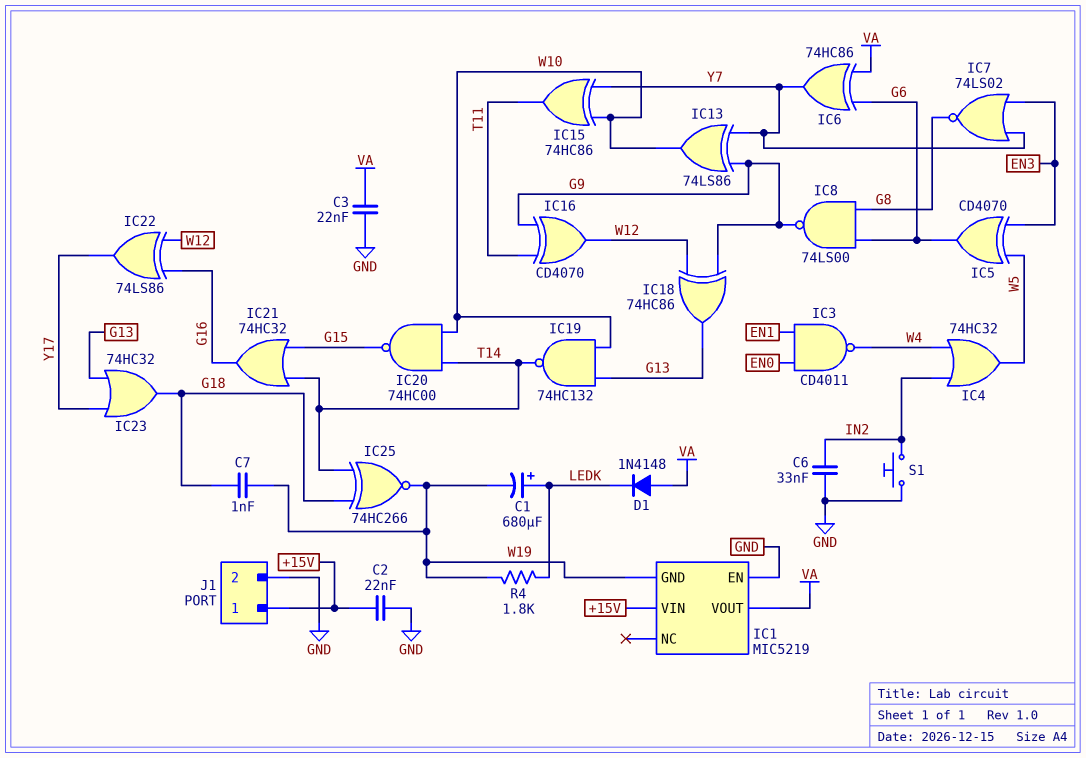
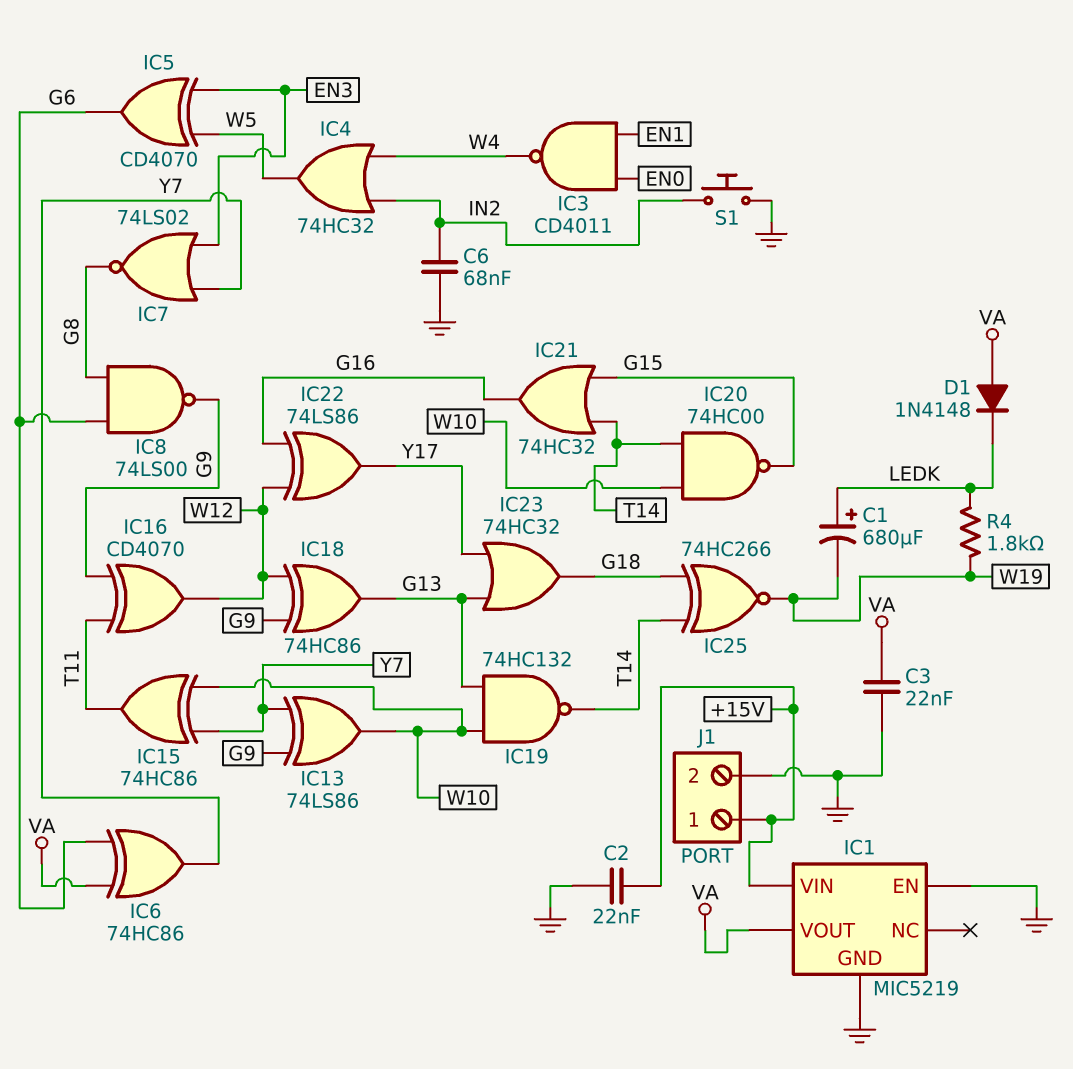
C6: 33nF (GND, IN2) -> 68nF (GND, IN2)
C7: 1nF (G18, W19) -> none
IC1 pin GND: W19 -> GND

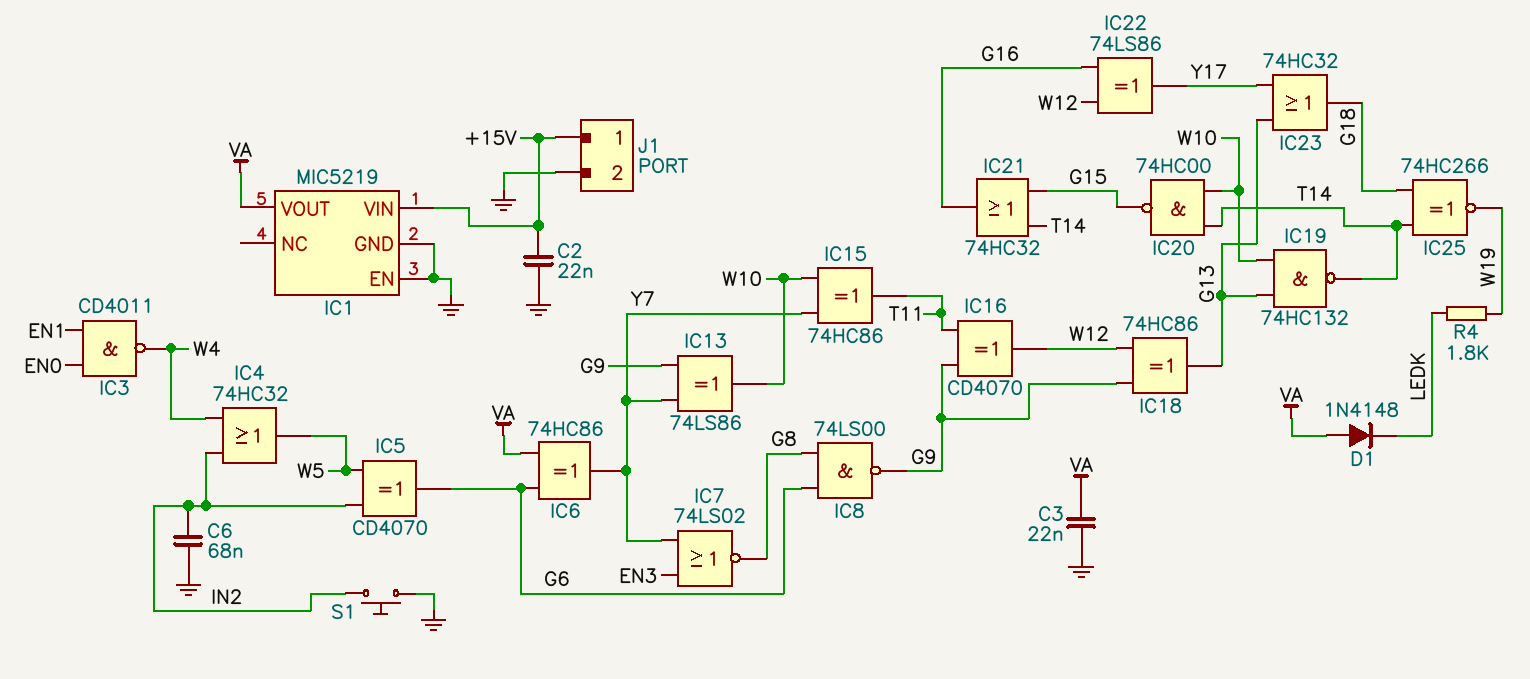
C1: 680uF (plus LEDK, minus W19) -> none
IC5: XOR CD4070 (in EN3, in W5, out G6) -> XOR CD4070 (in IN2, in W5, out G6)

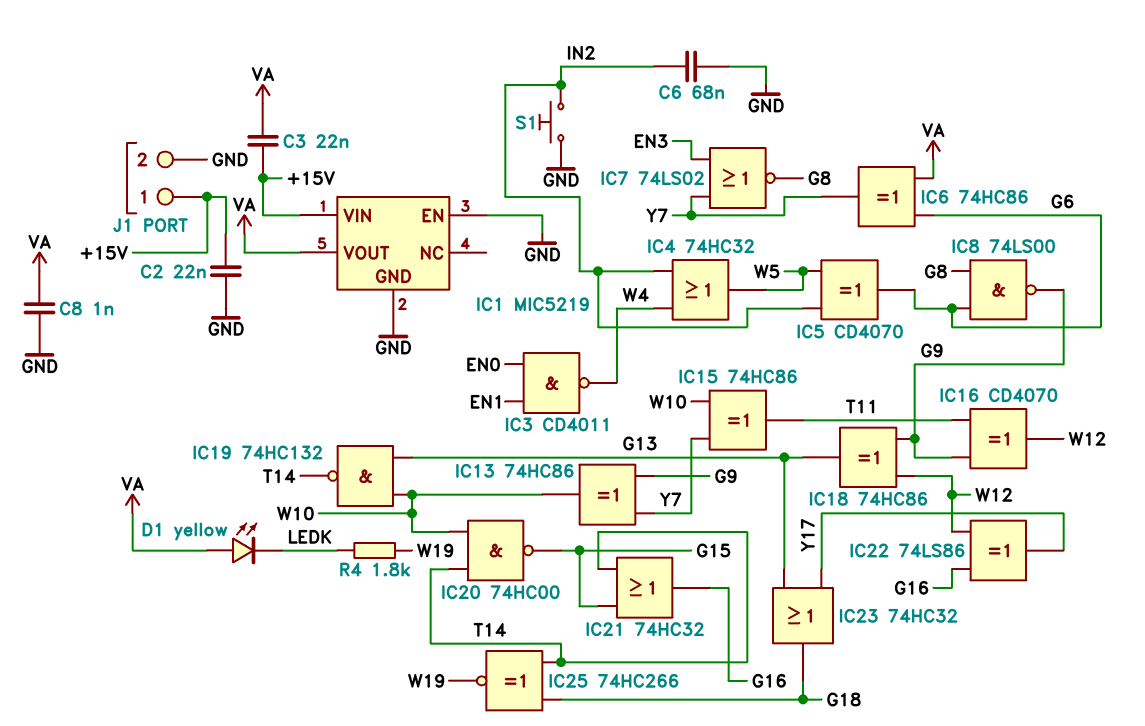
C3: 22nF (GND, VA) -> 22nF (+15V, VA)
C8: none -> 1nF (GND, VA)
D1: diode 1N4148 (A VA, K LEDK) -> LED yellow (A VA, K LEDK)
IC13: XOR 74LS86 (in G9, in Y7, out W10) -> XOR 74HC86 (in G9, in Y7, out W10)

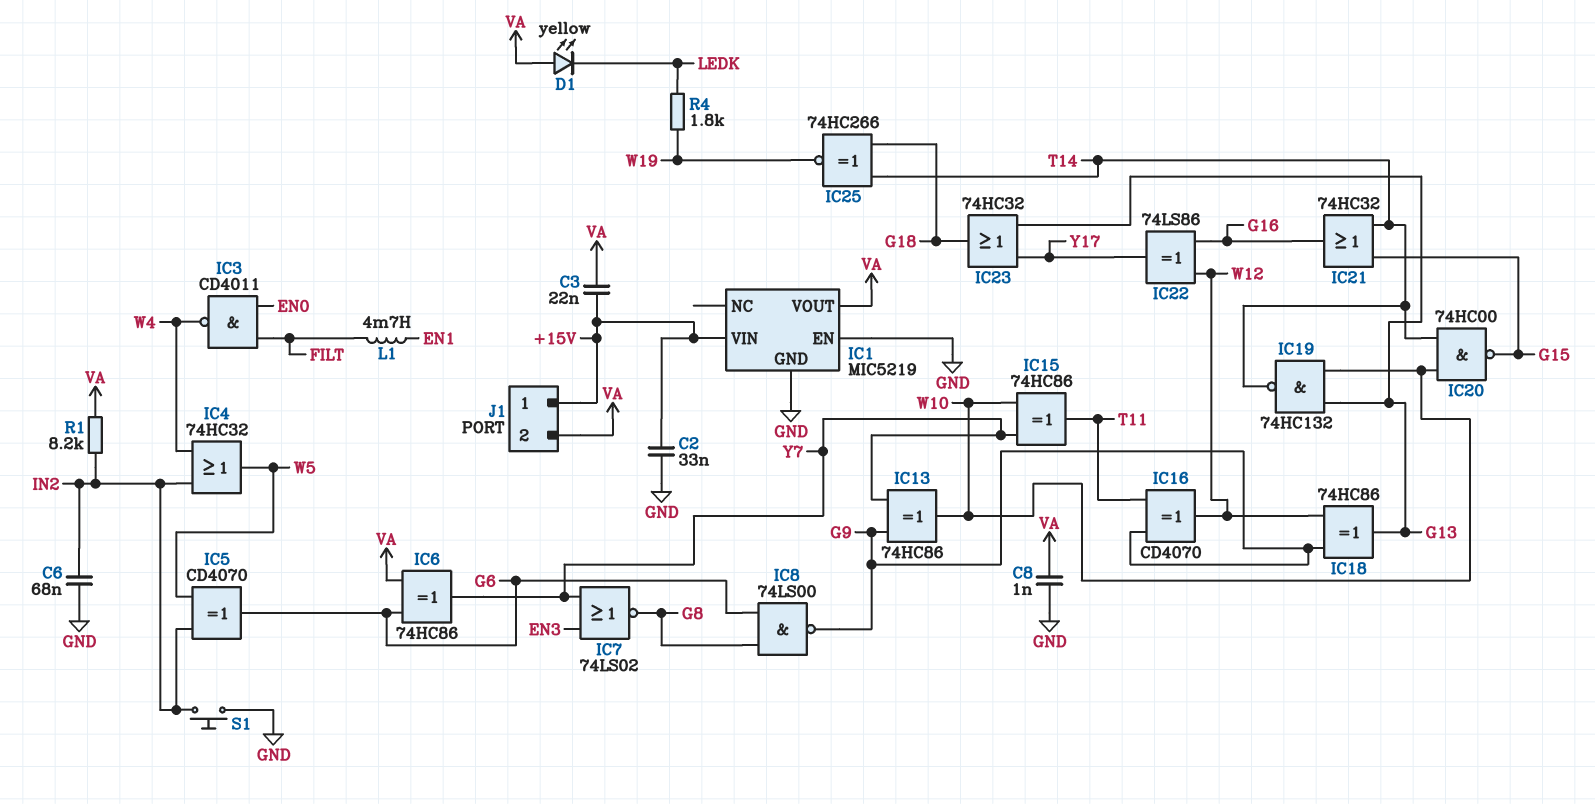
C2: 22nF (+15V, GND) -> 33nF (+15V, GND)
IC3: NAND CD4011 (in EN0, in EN1, out W4) -> NAND CD4011 (in EN0, in FILT, out W4)
J1 pin 2: GND -> VA
L1: none -> 4.7mH (EN1, FILT)
R1: none -> 8.2k (IN2, VA)

